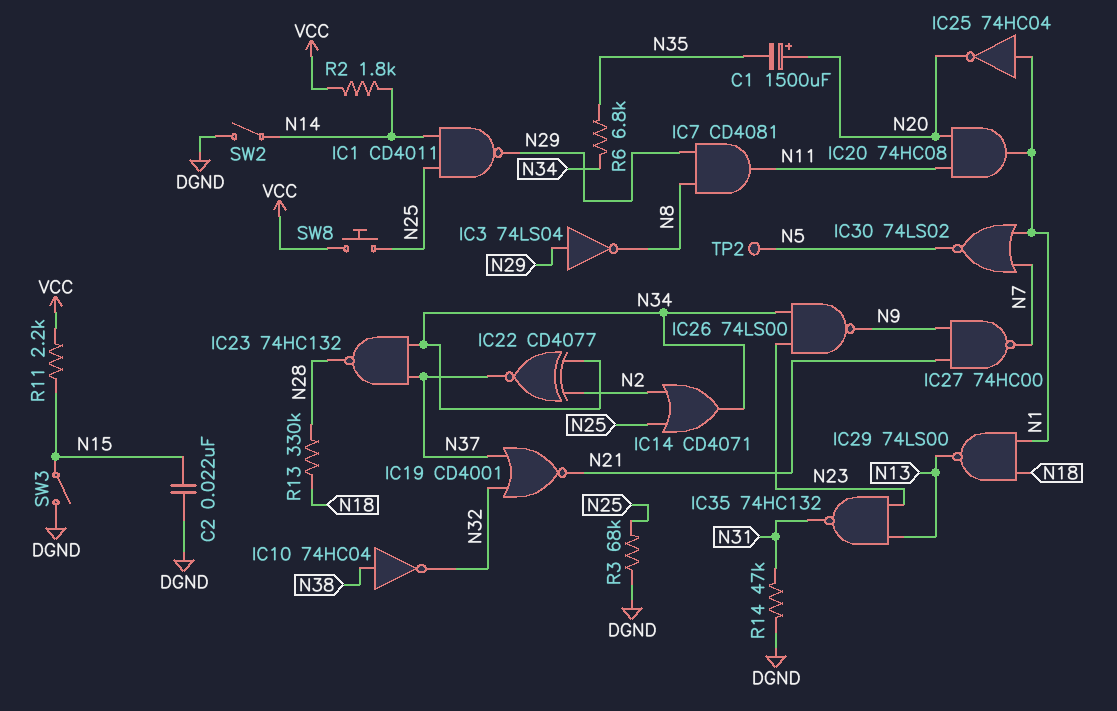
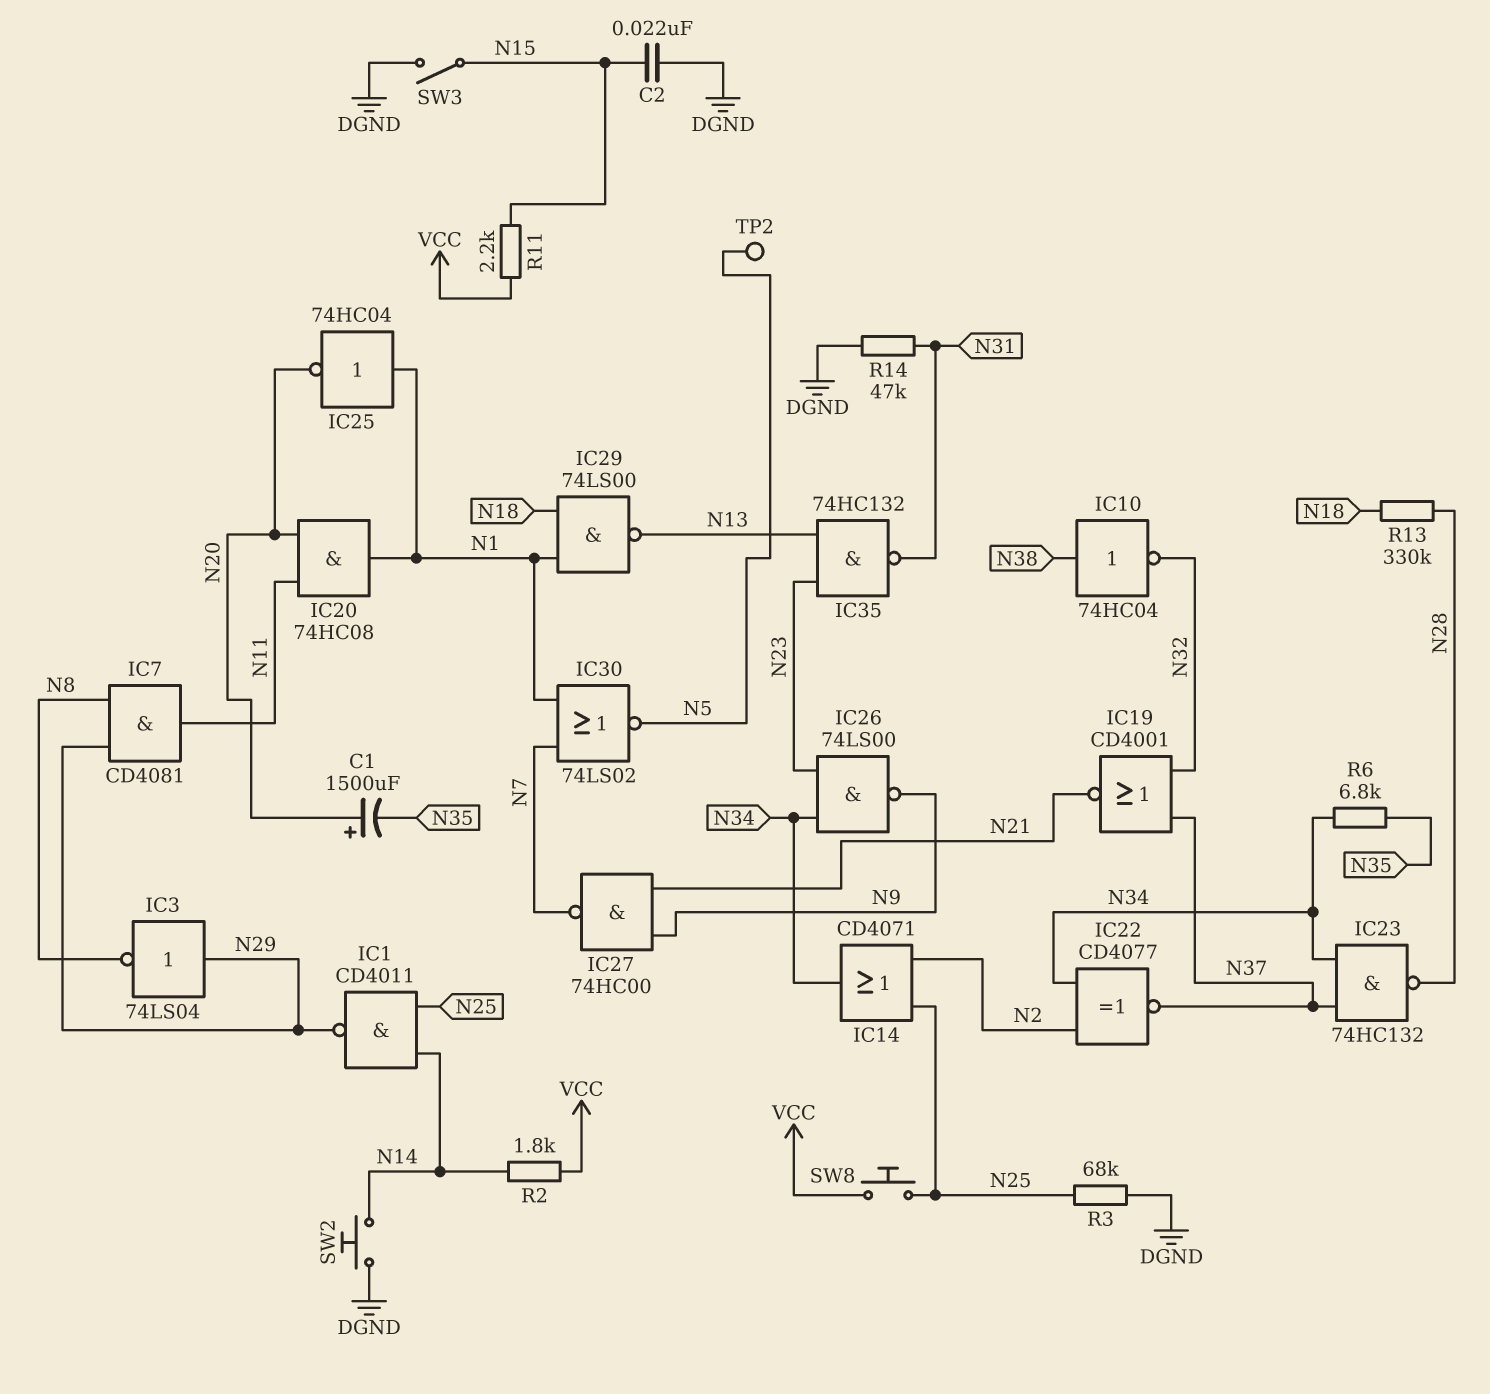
SW2: switch (DGND, N14) -> button (DGND, N14)

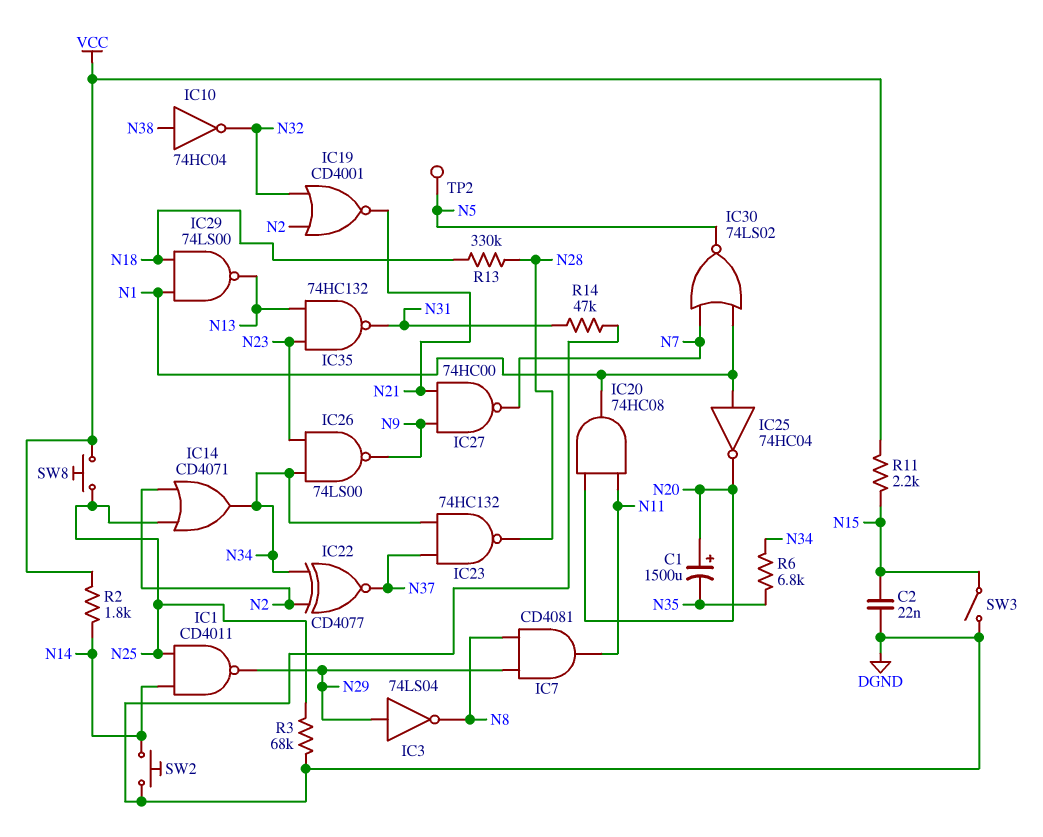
IC19: NOR CD4001 (in N32, in N37, out N21) -> NOR CD4001 (in N2, in N32, out N21)

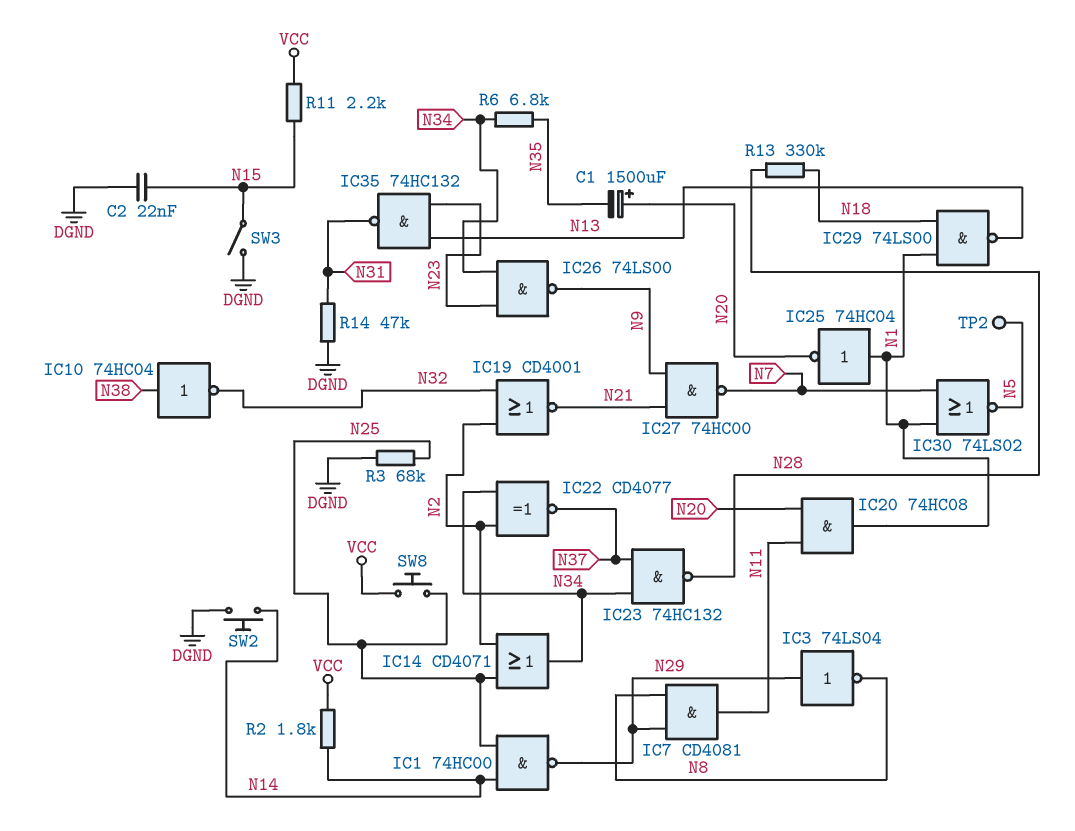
IC1: NAND CD4011 (in N14, in N25, out N29) -> NAND 74HC00 (in N14, in N25, out N29)

